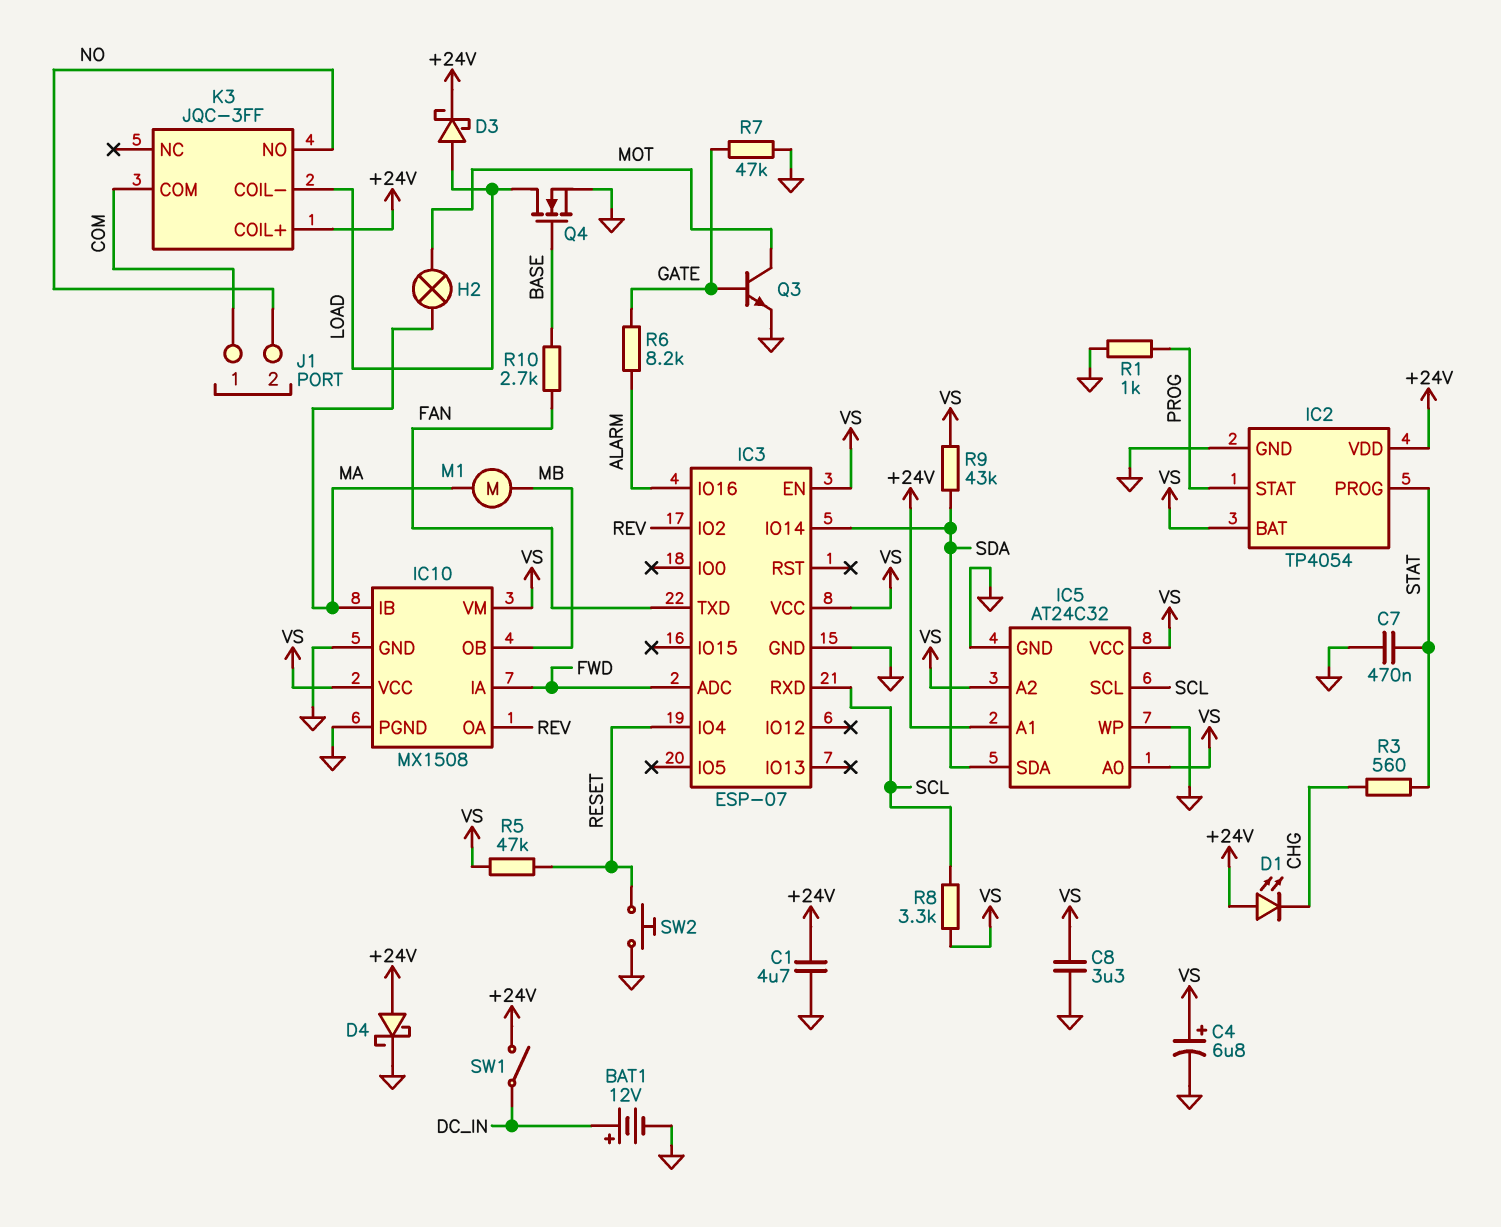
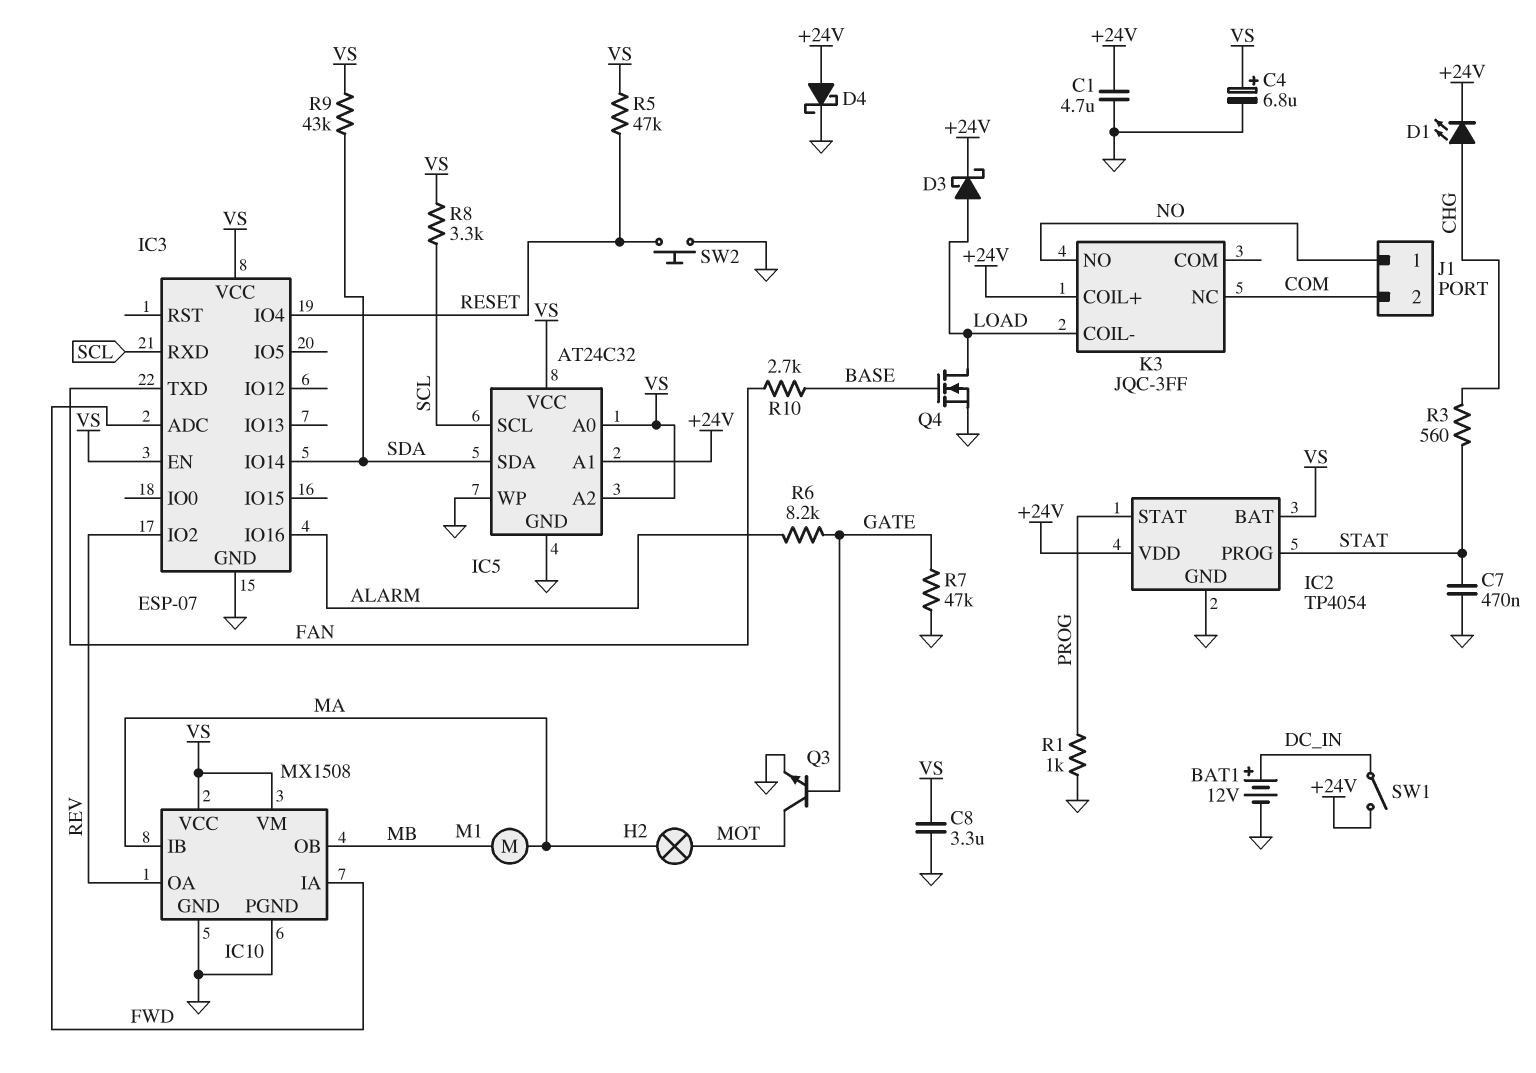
D1: LED (A +24V, K CHG) -> LED (A CHG, K +24V)
J1 pin 1: COM -> NO
J1 pin 2: NO -> COM
K3 pin COM: COM -> none
K3 pin NC: none -> COM

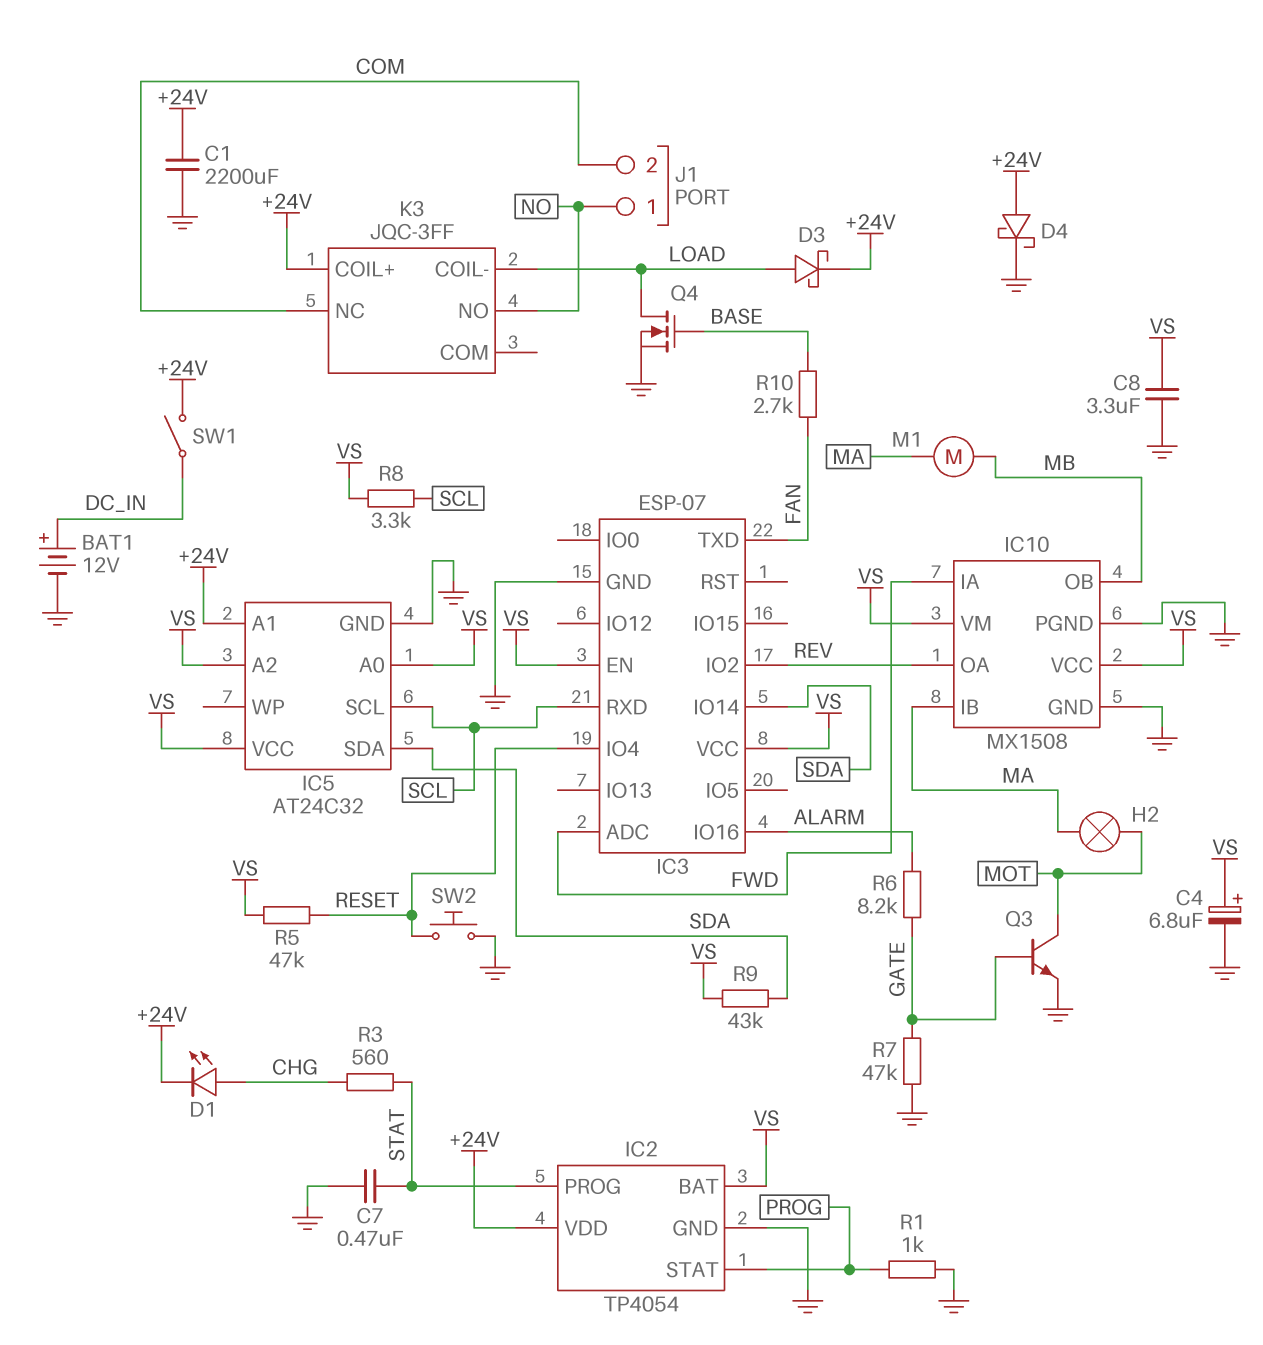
C1: 4.7uF (+24V, GND) -> 2200uF (+24V, GND)
IC5 pin WP: GND -> none

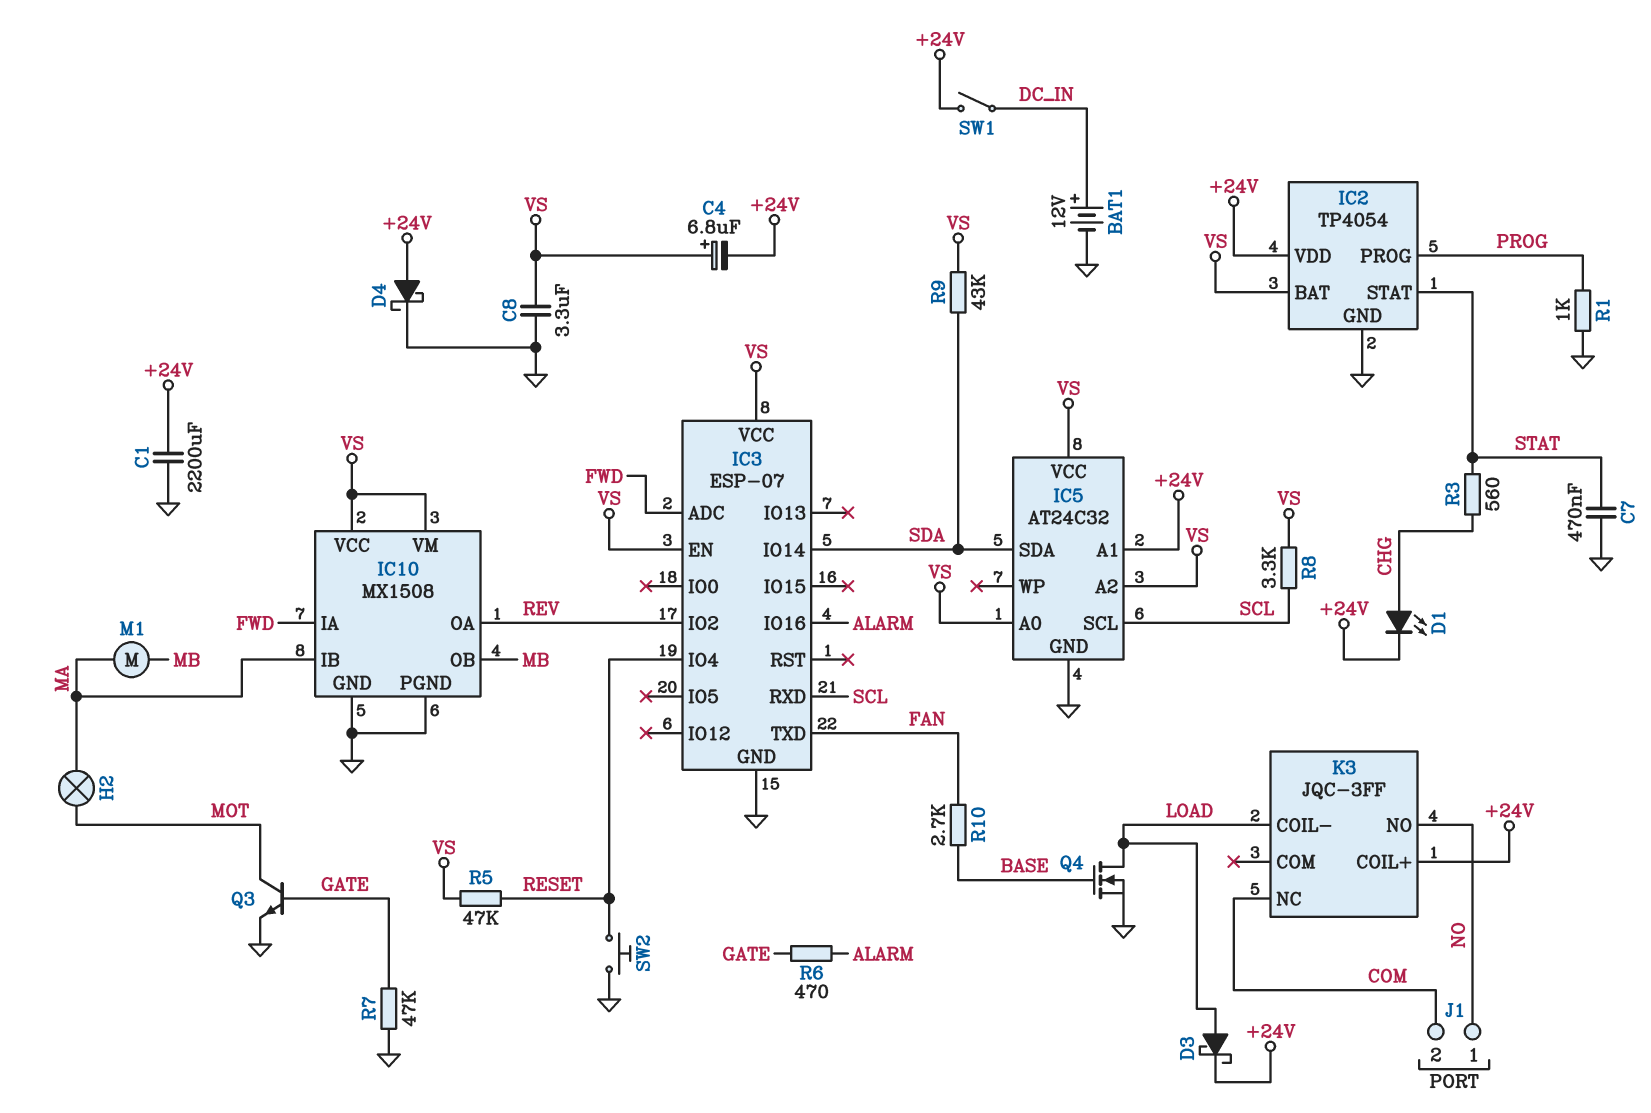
C4: 6.8uF (plus VS, minus GND) -> 6.8uF (plus VS, minus +24V)
IC2 pin PROG: STAT -> PROG
IC2 pin STAT: PROG -> STAT
R6: 8.2k (ALARM, GATE) -> 470 (ALARM, GATE)

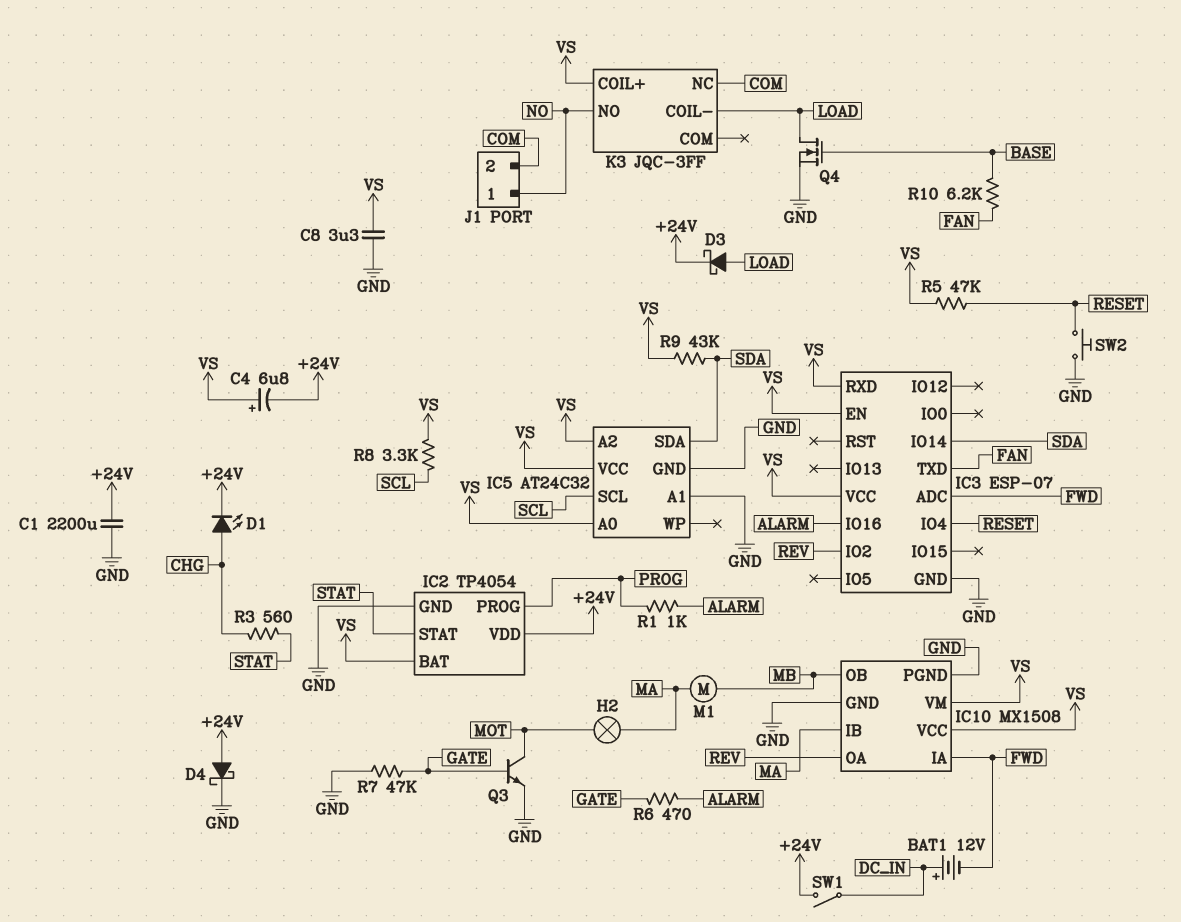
BAT1: 12V (plus DC_IN, minus GND) -> 12V (plus DC_IN, minus FWD)
C7: 470nF (GND, STAT) -> none
IC3 pin RXD: SCL -> VS
IC5 pin A1: +24V -> GND
K3 pin COIL+: +24V -> VS
R1: 1k (GND, PROG) -> 1k (ALARM, PROG)
R10: 2.7k (BASE, FAN) -> 6.2k (BASE, FAN)

